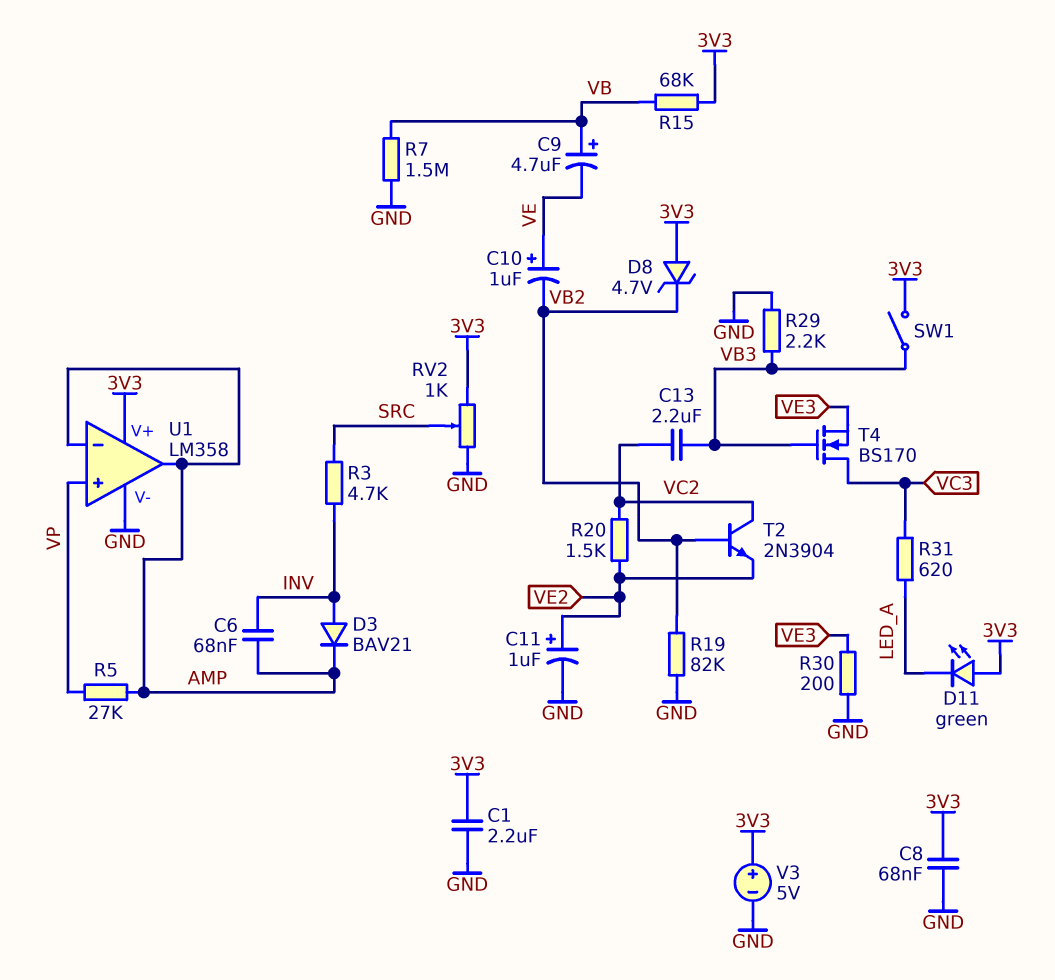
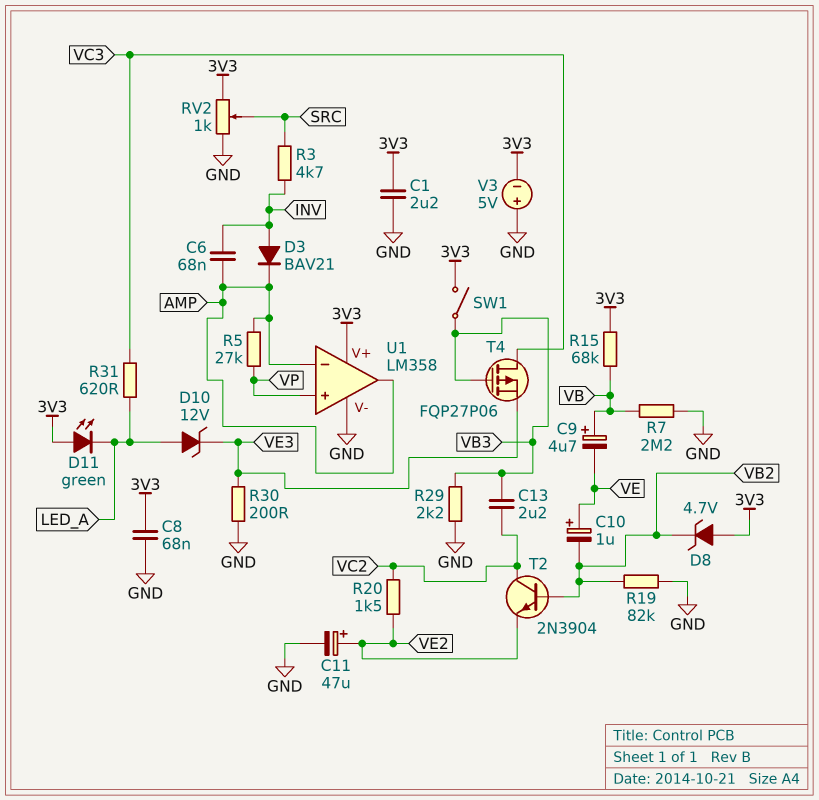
C11: 1uF (plus VE2, minus GND) -> 47uF (plus VE2, minus GND)
D10: none -> zener 12V (A LED_A, K VE3)
R7: 1.5M (GND, VB) -> 2.2M (GND, VB)
T4: NMOS BS170 (G VB3, D VC3, S VE3) -> PMOS FQP27P06 (G VB3, D VC3, S VE3)
V3: 5V (plus 3V3, minus GND) -> 5V (plus GND, minus 3V3)

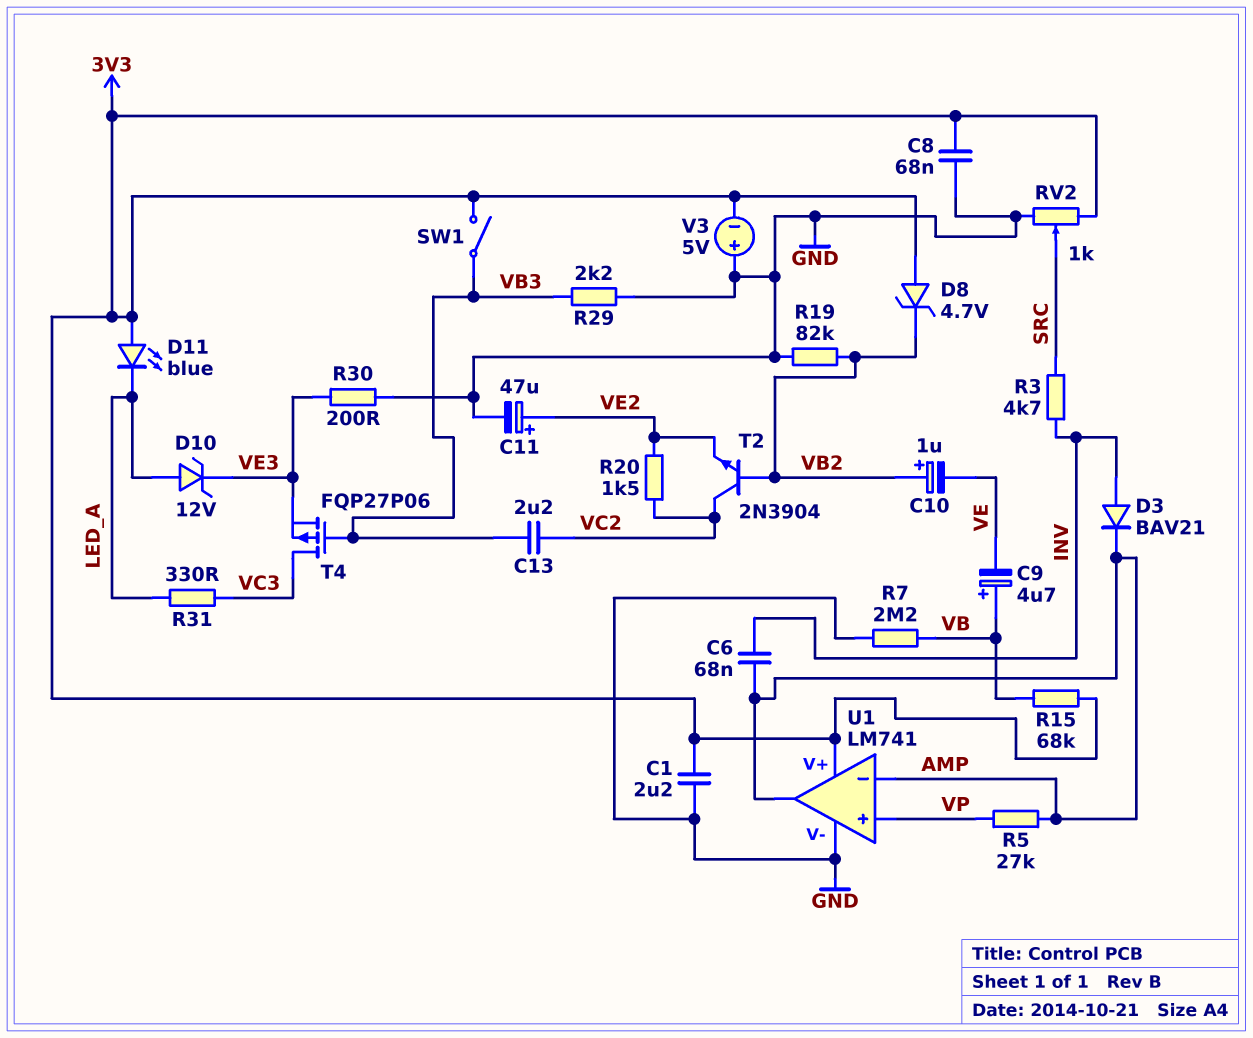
C10: 1uF (plus VE, minus VB2) -> 1uF (plus VB2, minus VE)
D11: LED green (A 3V3, K LED_A) -> LED blue (A 3V3, K LED_A)
R31: 620 (LED_A, VC3) -> 330 (LED_A, VC3)
U1: LM358 -> LM741

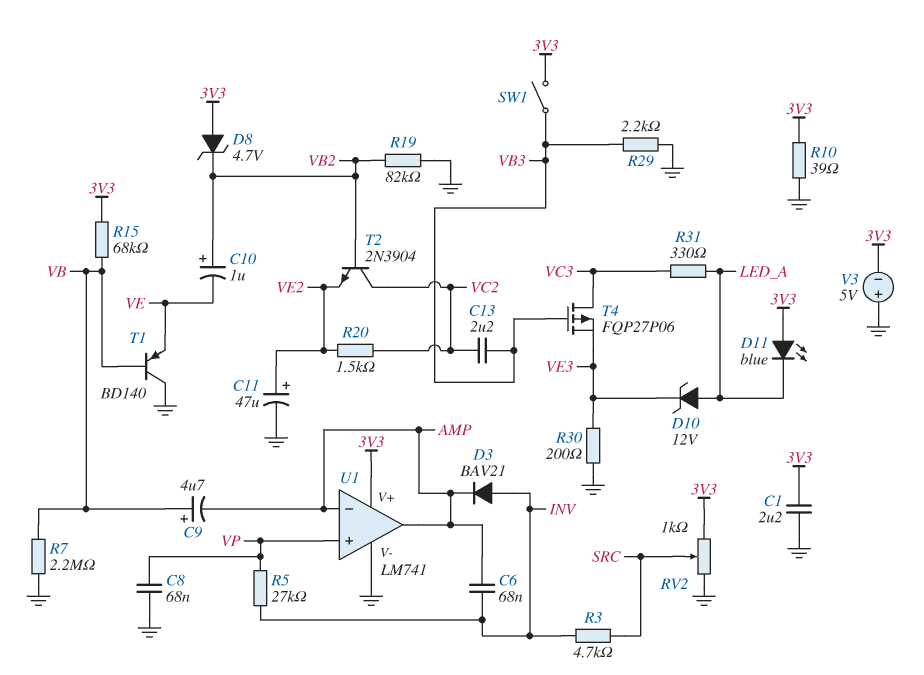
C8: 68nF (3V3, GND) -> 68nF (GND, VP)
C9: 4.7uF (plus VB, minus VE) -> 4.7uF (plus VB, minus AMP)
R5: 27k (AMP, VP) -> 27k (INV, VP)
R10: none -> 39 (3V3, GND)
T1: none -> PNP BD140 (B VB, C GND, E VE)

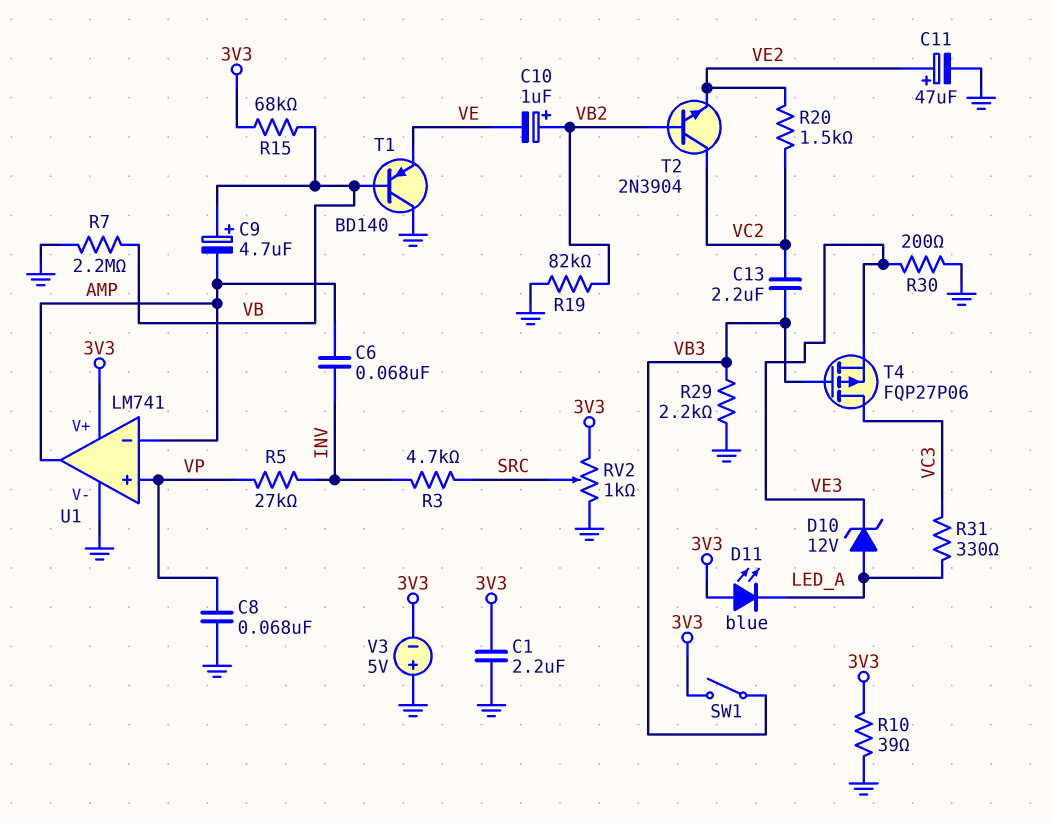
D3: diode BAV21 (A INV, K AMP) -> none
D8: zener 4.7V (A 3V3, K VB2) -> none

